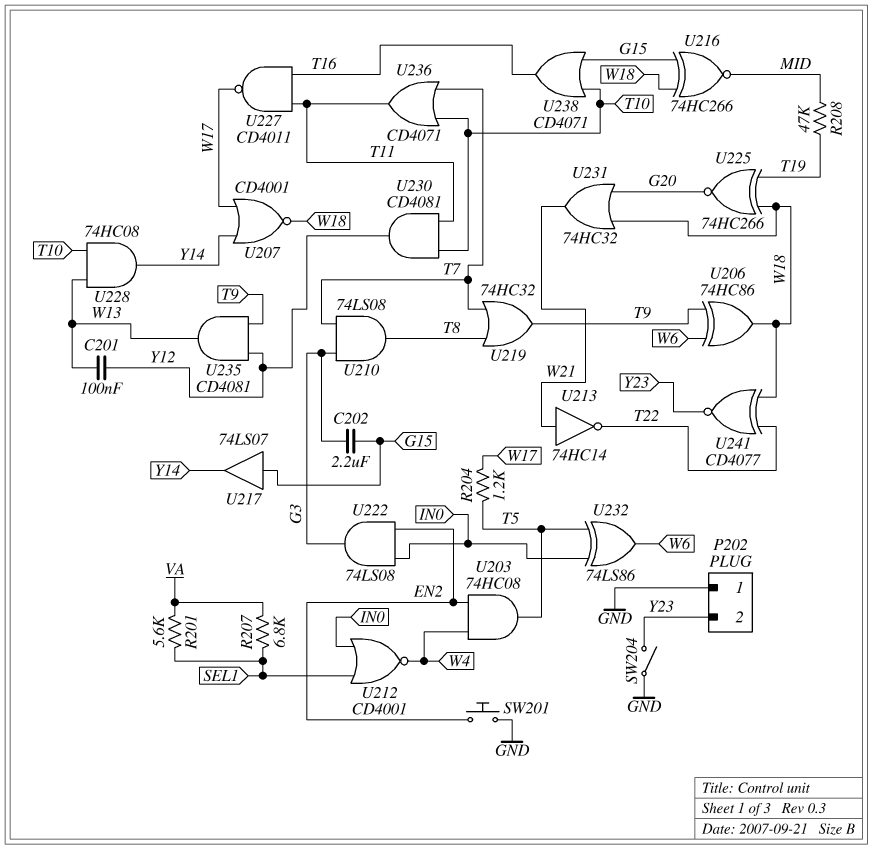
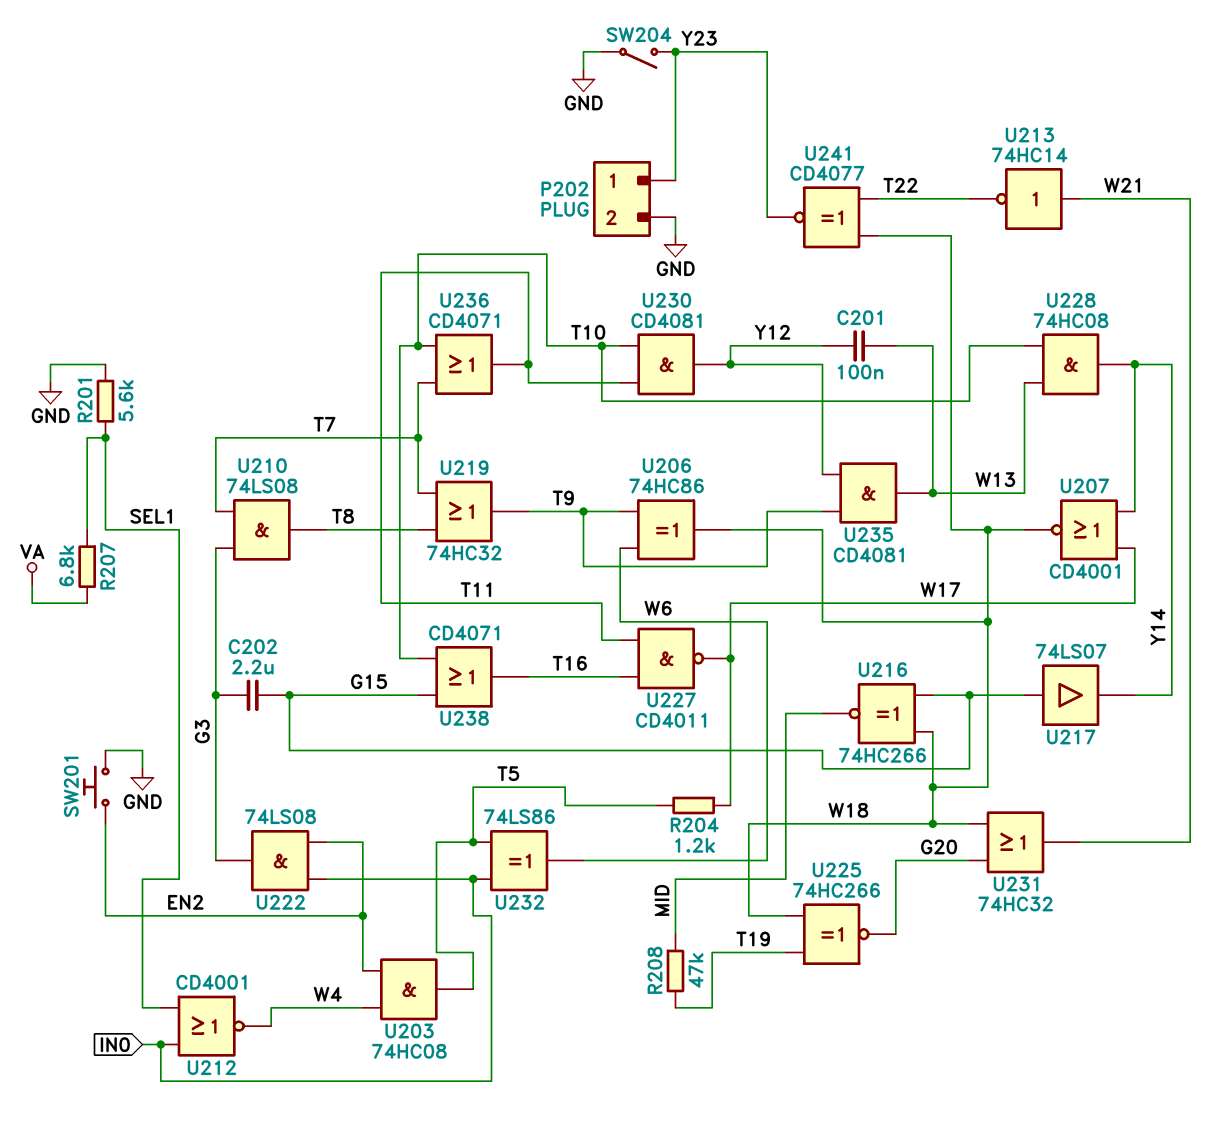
P202 pin 1: GND -> Y23
P202 pin 2: Y23 -> GND
R201: 5.6k (SEL1, VA) -> 5.6k (GND, SEL1)

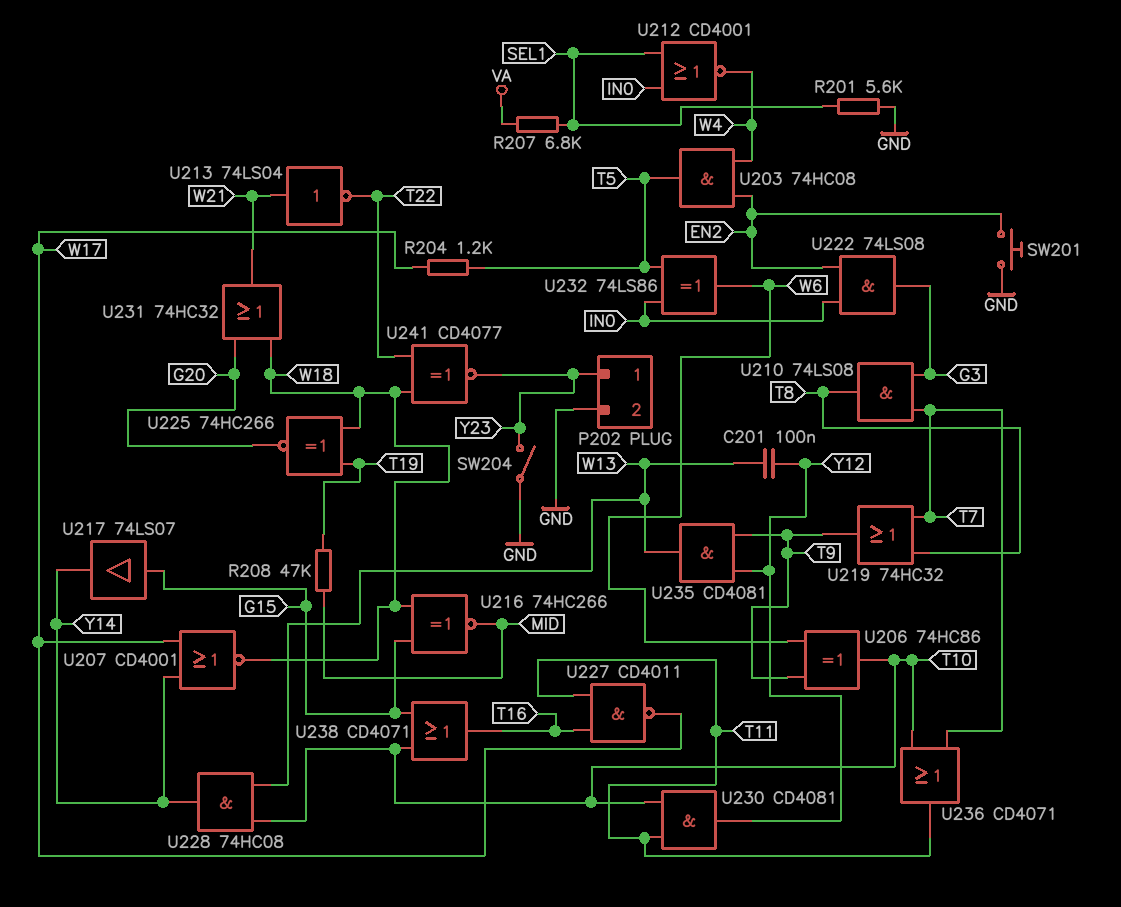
C202: 2.2uF (G3, G15) -> none
U206: XOR 74HC86 (in T9, in W6, out W18) -> XOR 74HC86 (in T9, in W6, out T10)
U213: NOT 74HC14 (in W21, out T22) -> NOT 74LS04 (in W21, out T22)

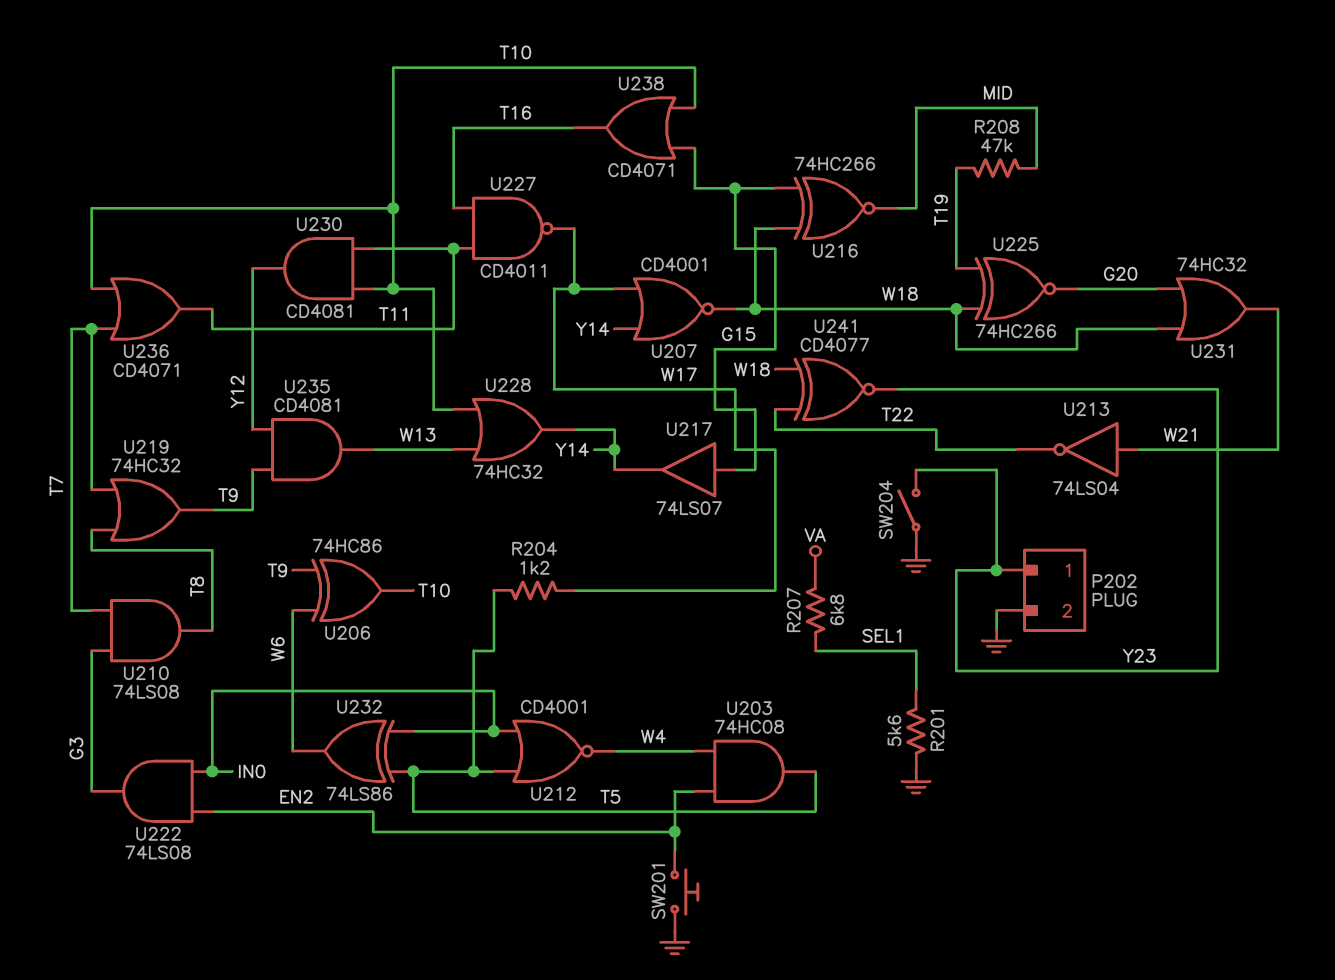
C201: 100nF (W13, Y12) -> none
U212: NOR CD4001 (in IN0, in SEL1, out W4) -> NOR CD4001 (in IN0, in T5, out W4)
U228: AND 74HC08 (in T10, in W13, out Y14) -> OR 74HC32 (in T10, in W13, out Y14)

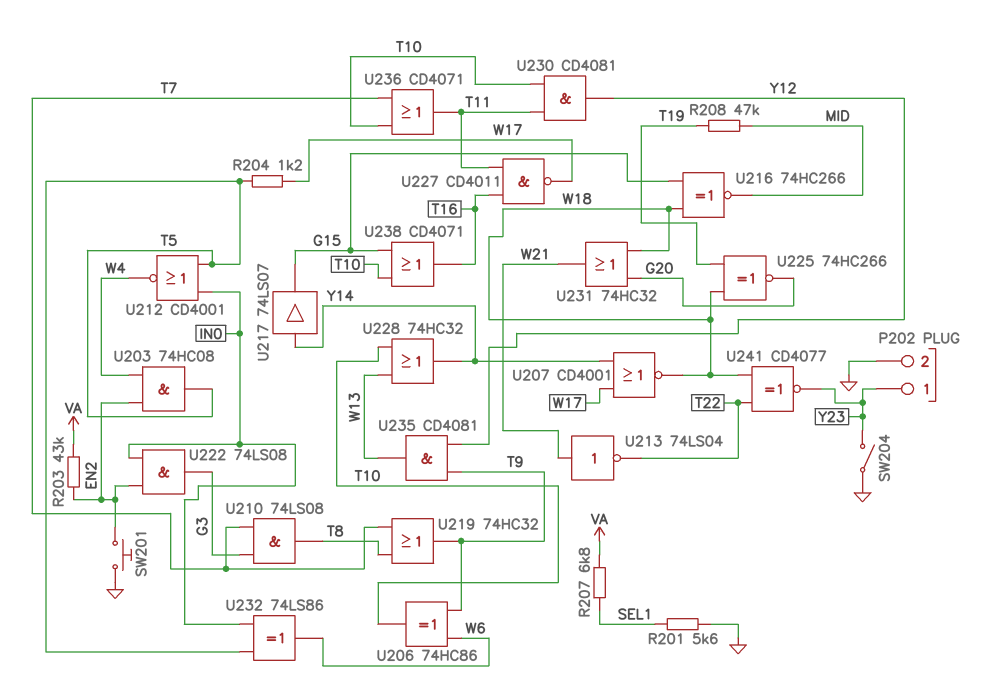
R203: none -> 43k (EN2, VA)
U217: buffer 74LS07 (in G15, out Y14) -> buffer 74LS07 (in Y14, out G15)

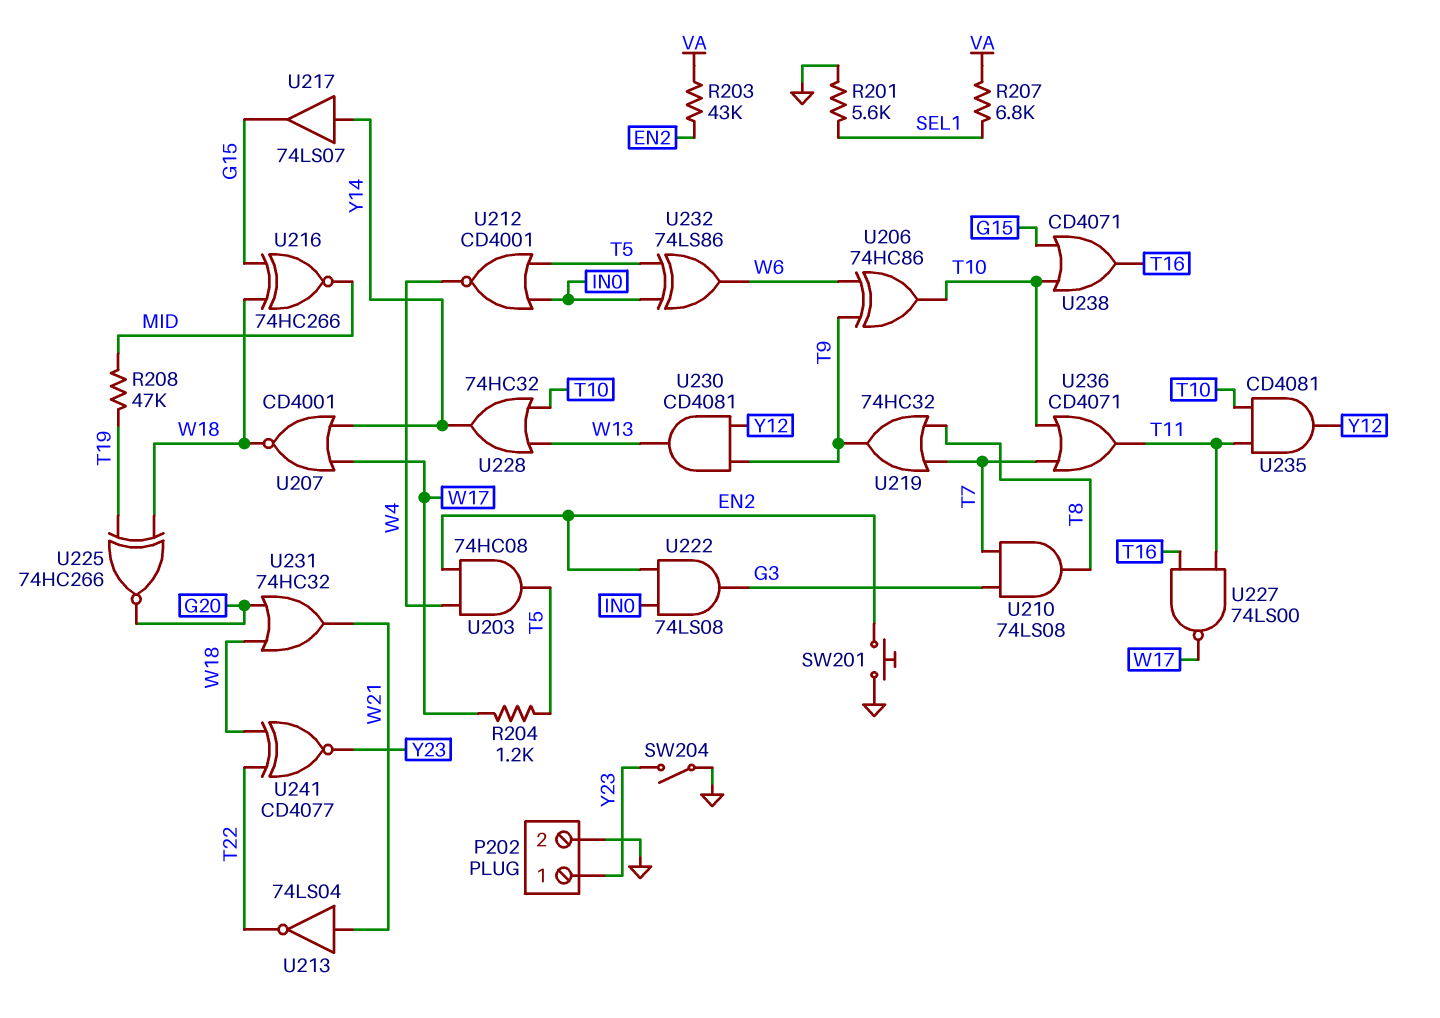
U227: NAND CD4011 (in T11, in T16, out W17) -> NAND 74LS00 (in T11, in T16, out W17)
U230: AND CD4081 (in T10, in T11, out Y12) -> AND CD4081 (in T9, in Y12, out W13)
U235: AND CD4081 (in T9, in Y12, out W13) -> AND CD4081 (in T10, in T11, out Y12)

